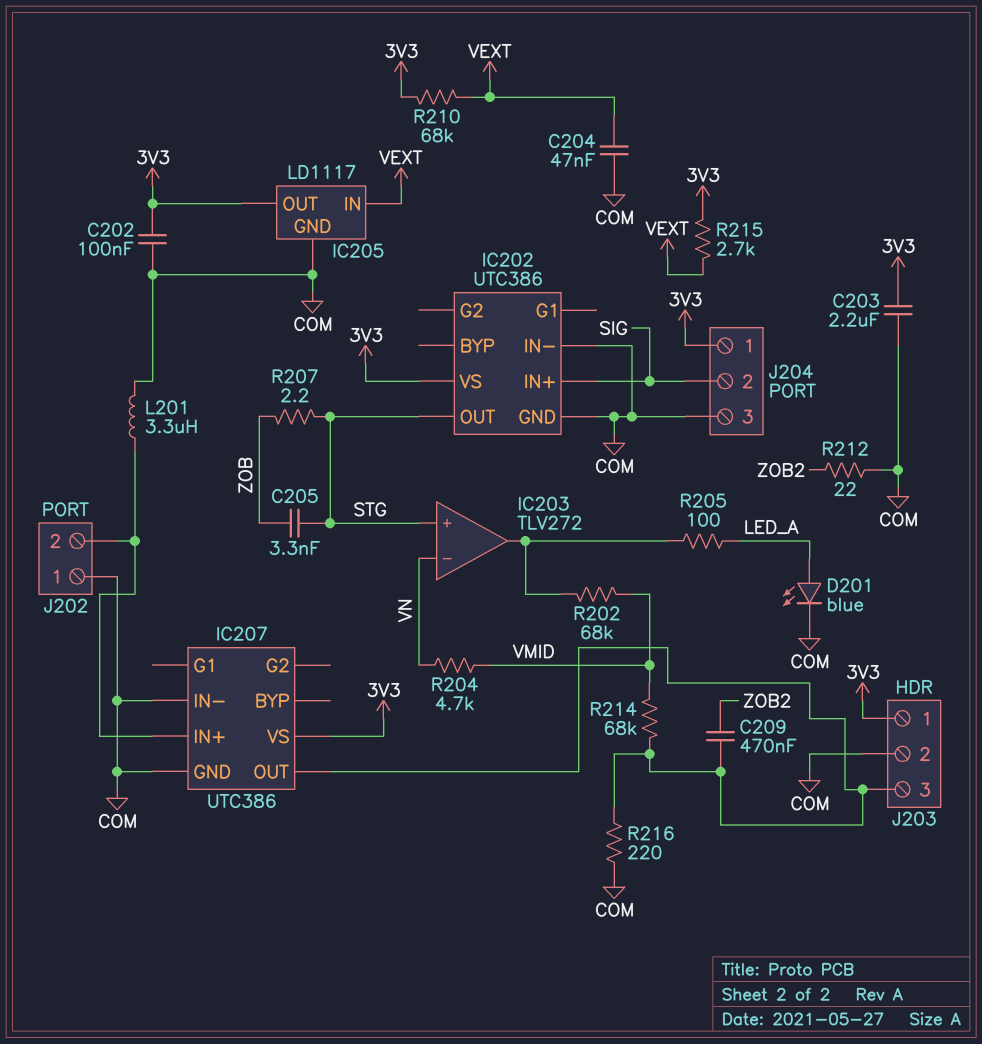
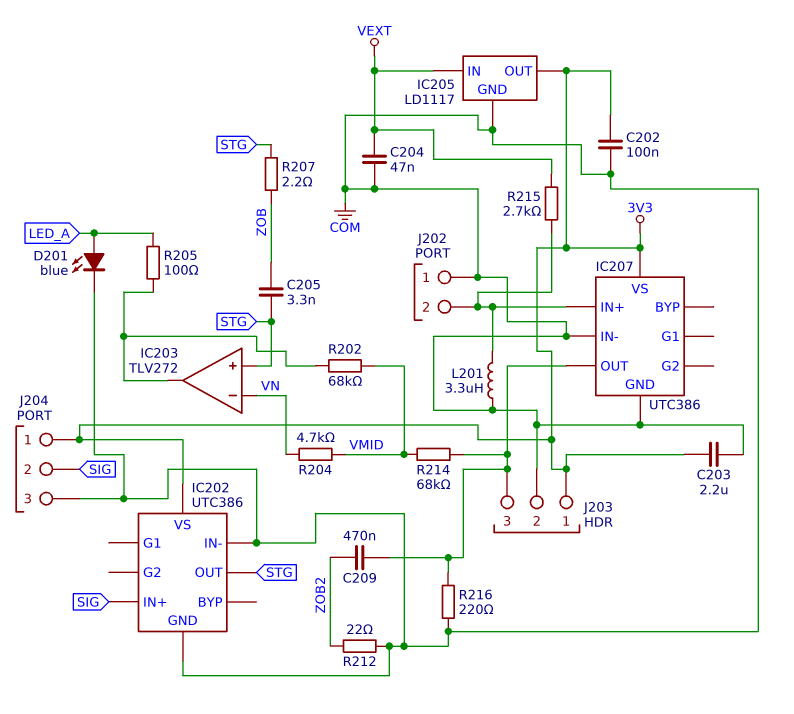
R210: 68k (3V3, VEXT) -> none
R215: 2.7k (3V3, VEXT) -> 2.7k (IC207/IN+, VEXT)

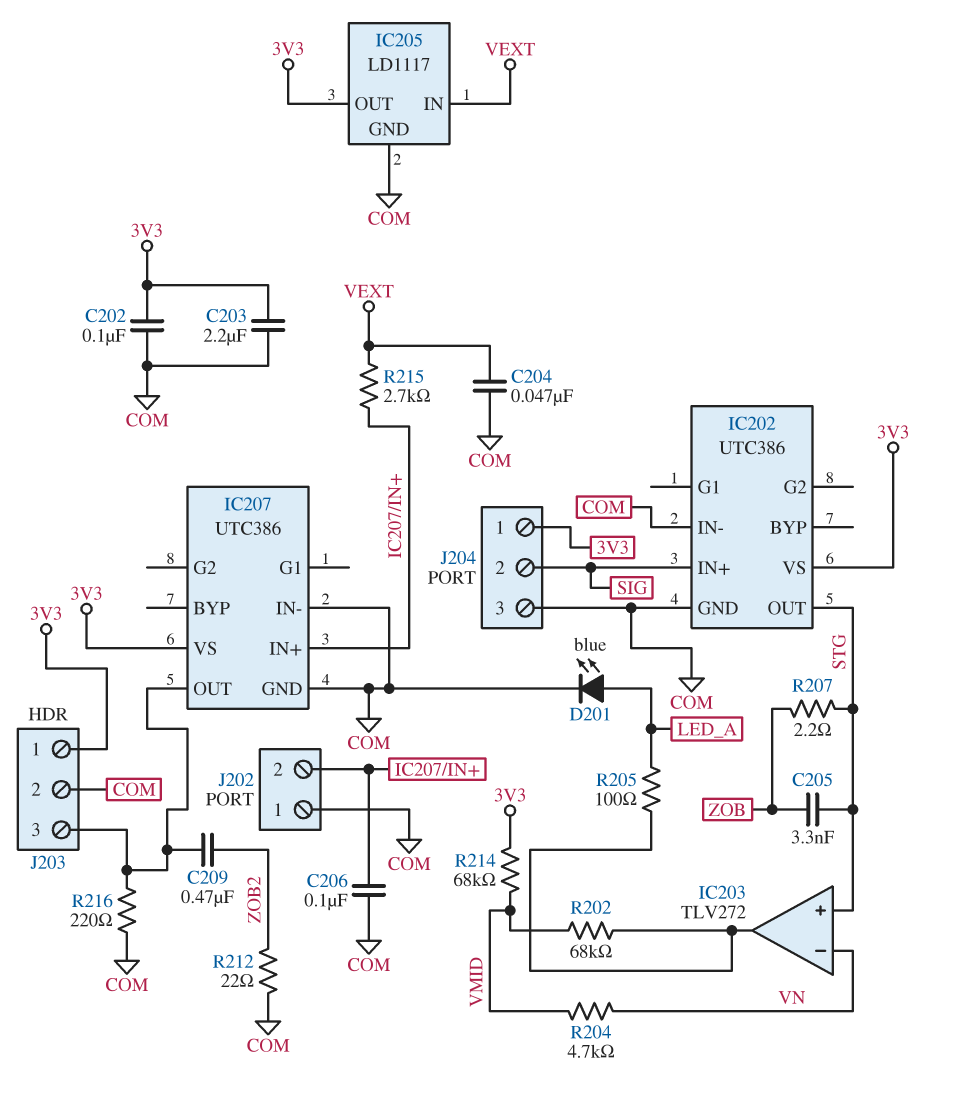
C206: none -> 100nF (COM, IC207/IN+)
L201: 3.3uH (COM, IC207/IN+) -> none
R214: 68k (IC207/OUT, VMID) -> 68k (3V3, VMID)

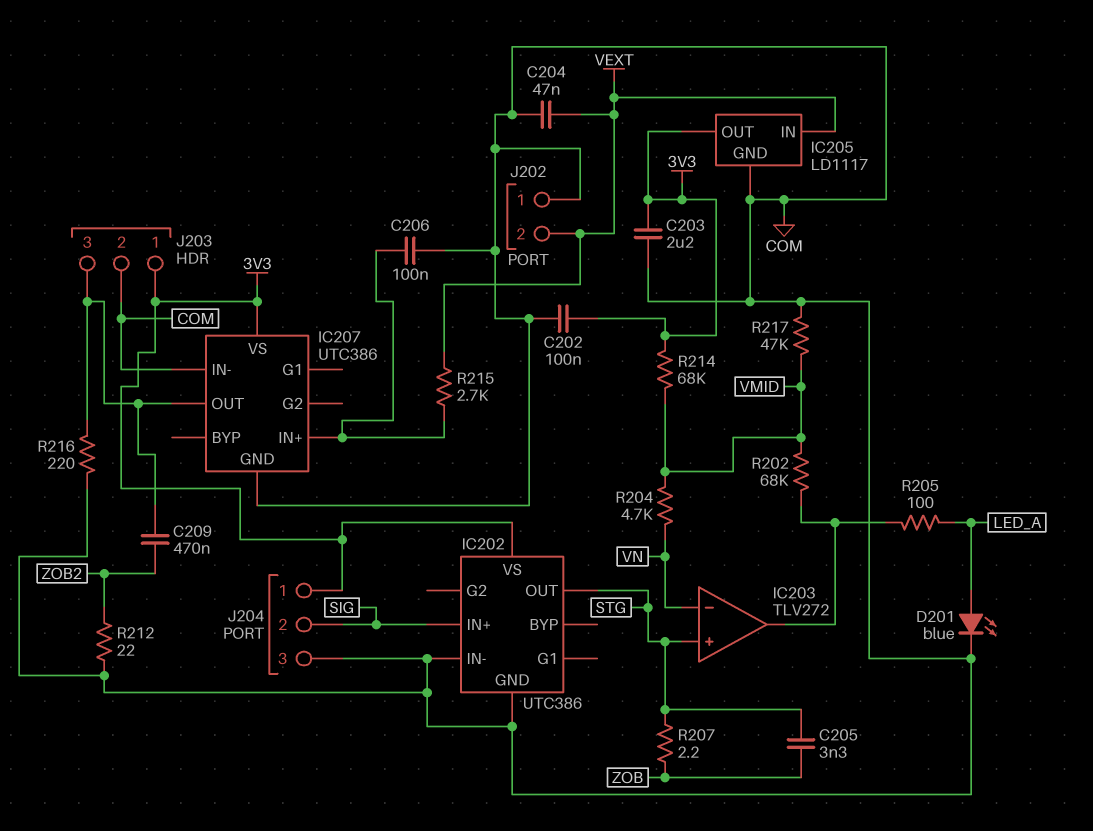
J202 pin 2: IC207/IN+ -> VEXT
R217: none -> 47k (COM, VMID)

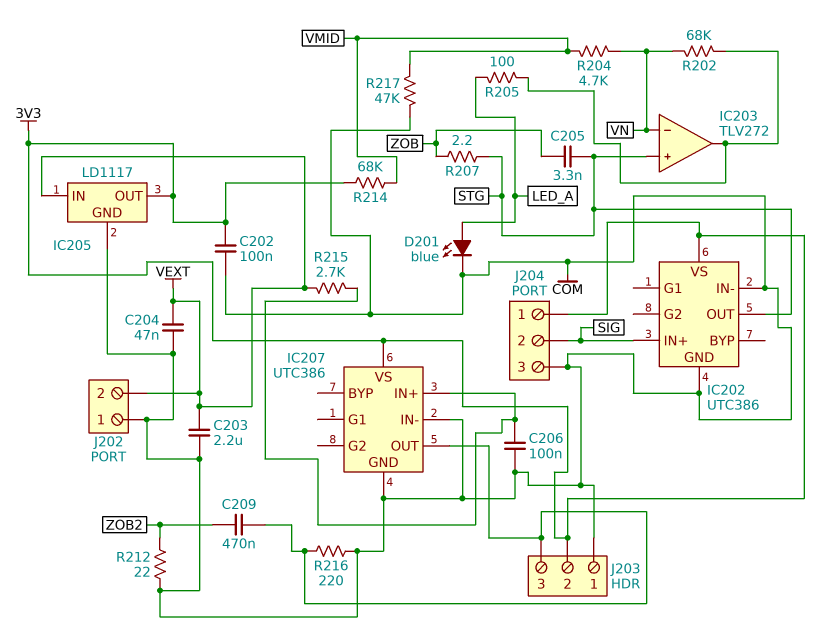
C203: 2.2uF (3V3, COM) -> 2.2uF (COM, VEXT)
J203 pin 1: 3V3 -> COM
J203 pin 2: COM -> 3V3
R202: 68k (IC203/out, VMID) -> 68k (IC203/out, VN)

